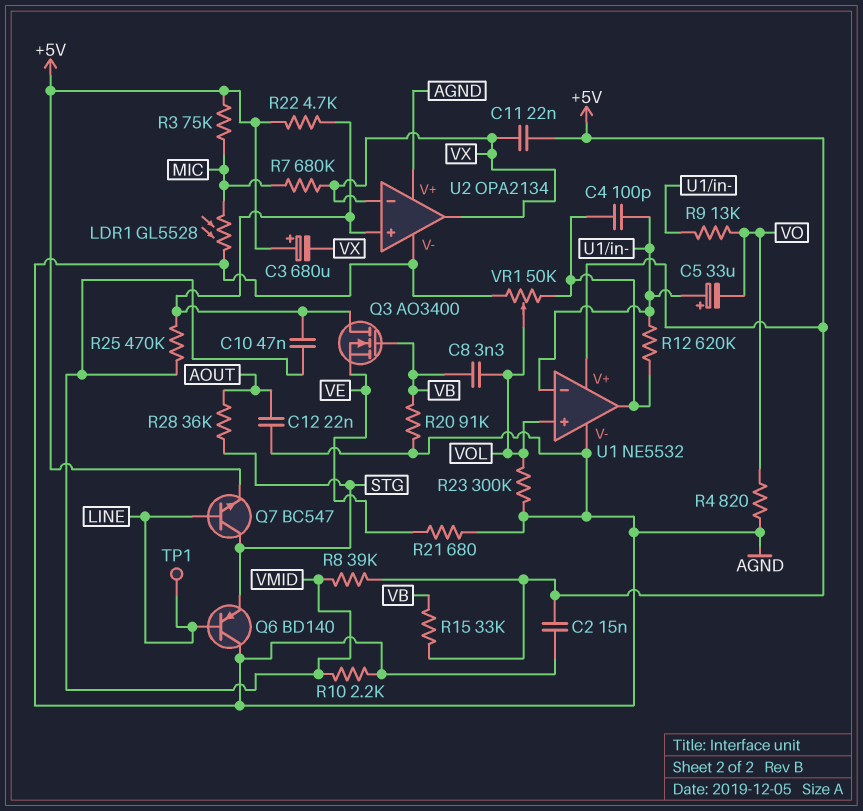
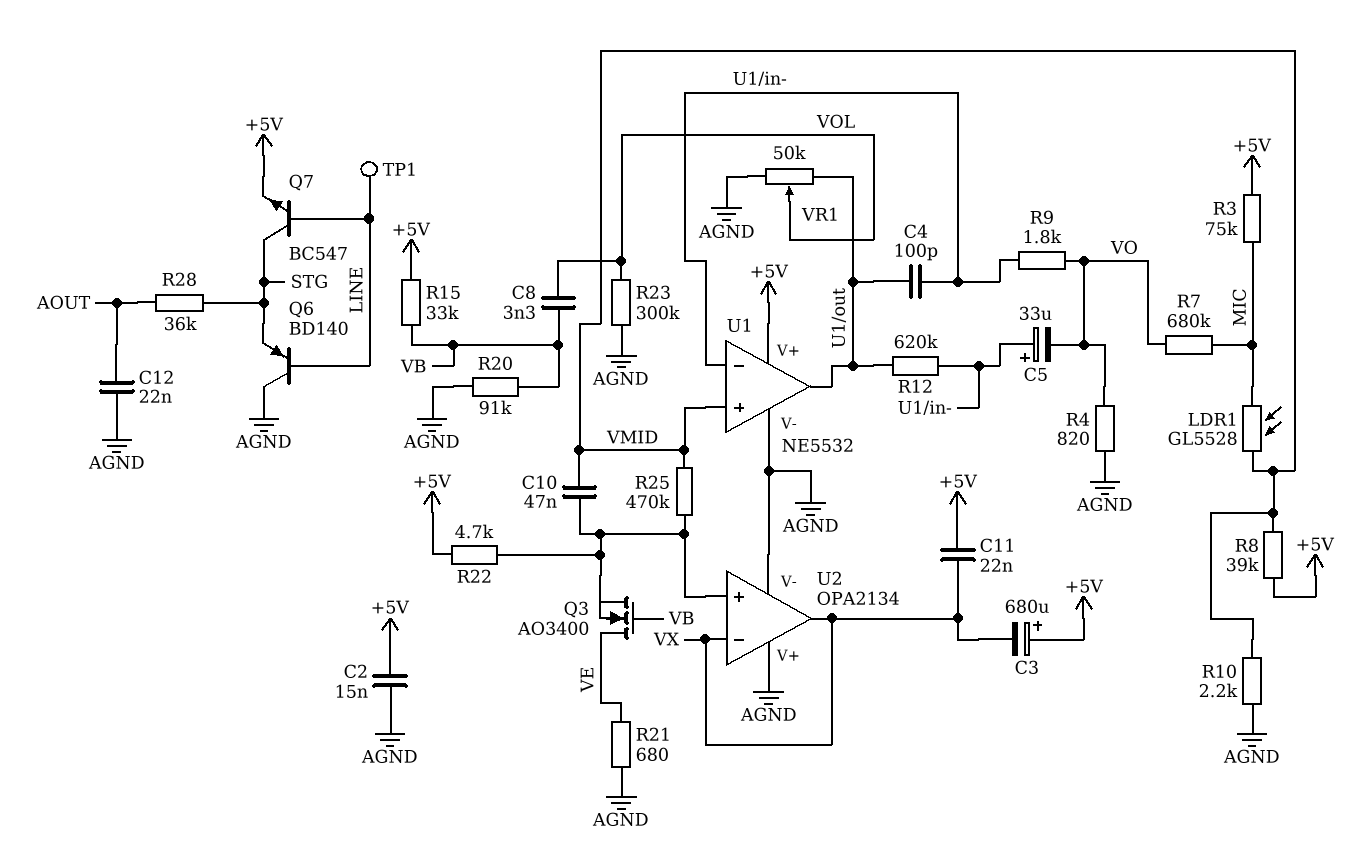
LDR1: GL5528 (AGND, MIC) -> GL5528 (MIC, VMID)
Q3: NMOS AO3400 (G VB, D U2/in+, S VE) -> NMOS AO3400 (G VB, D VE, S U2/in+)
R7: 680k (MIC, VX) -> 680k (MIC, VO)
R9: 13k (U1/in-, VO) -> 1.8k (U1/in-, VO)
U1 pin in+: VOL -> VMID

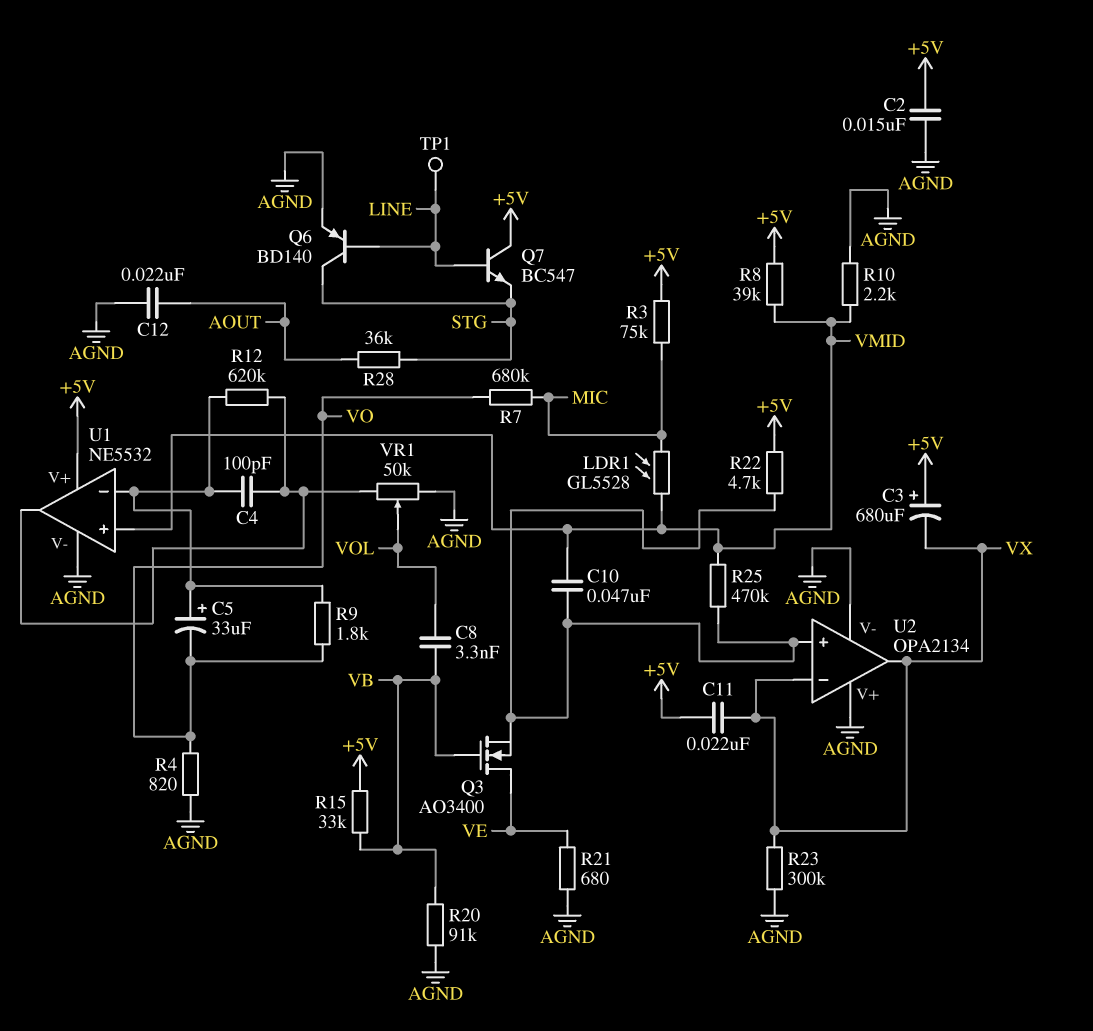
Q6: PNP BD140 (B LINE, C AGND, E STG) -> PNP BD140 (B LINE, C STG, E AGND)
Q7: NPN BC547 (B LINE, C STG, E +5V) -> NPN BC547 (B LINE, C +5V, E STG)
R23: 300k (AGND, VOL) -> 300k (AGND, VX)

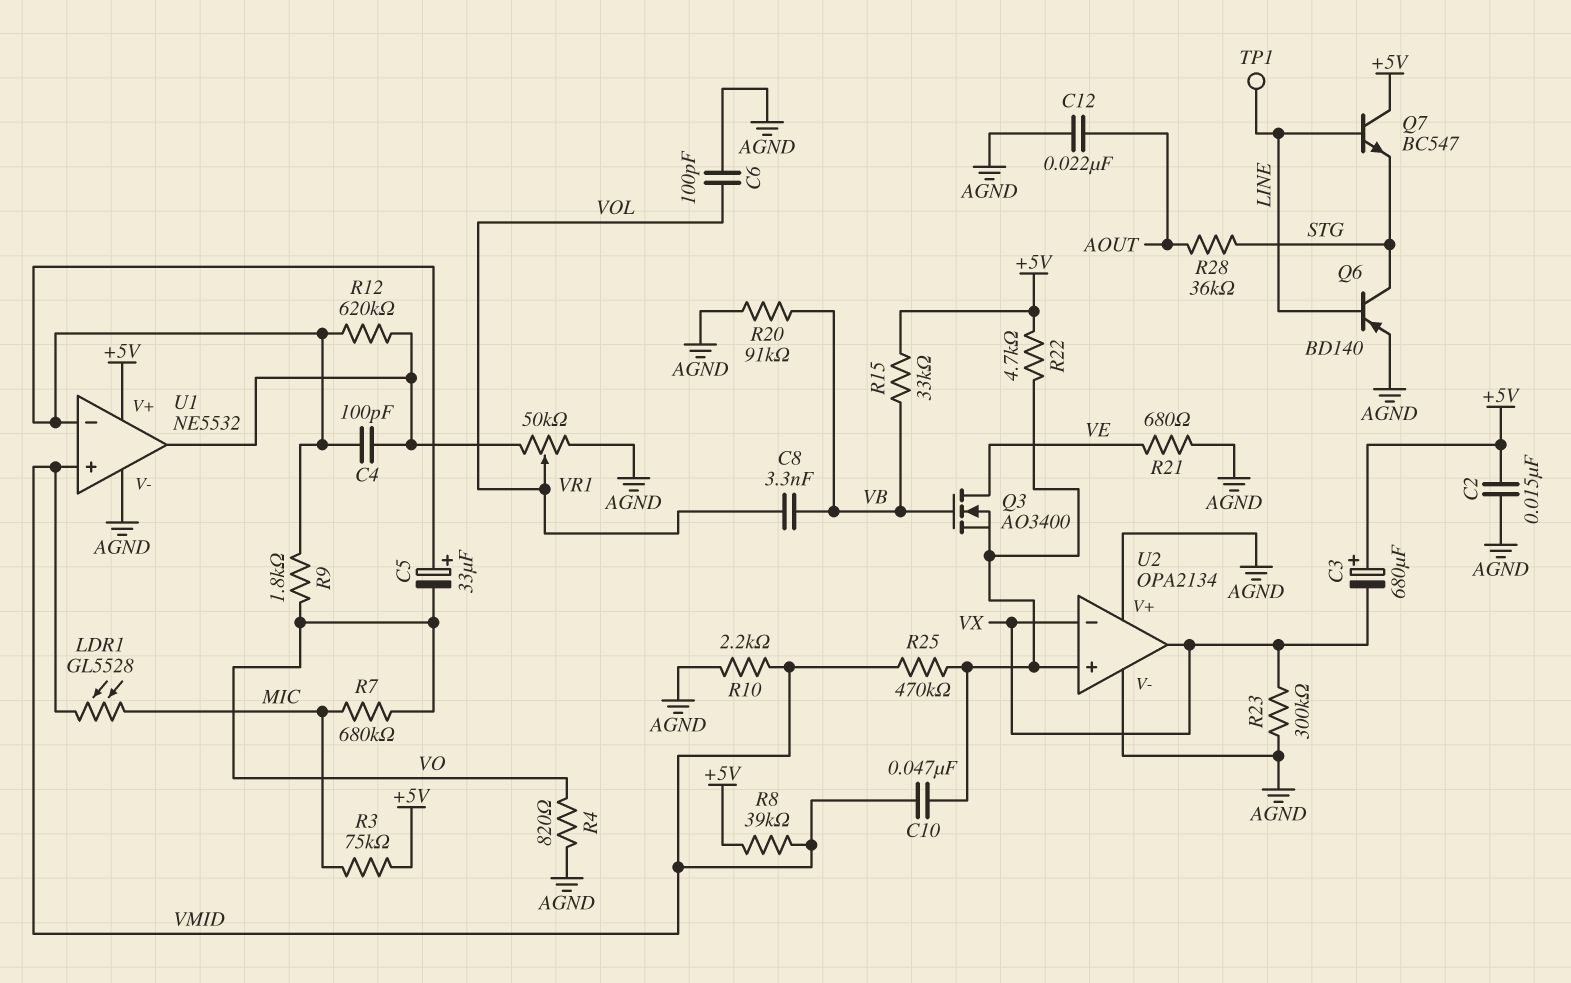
C6: none -> 100pF (AGND, VOL)
C11: 22nF (+5V, VX) -> none

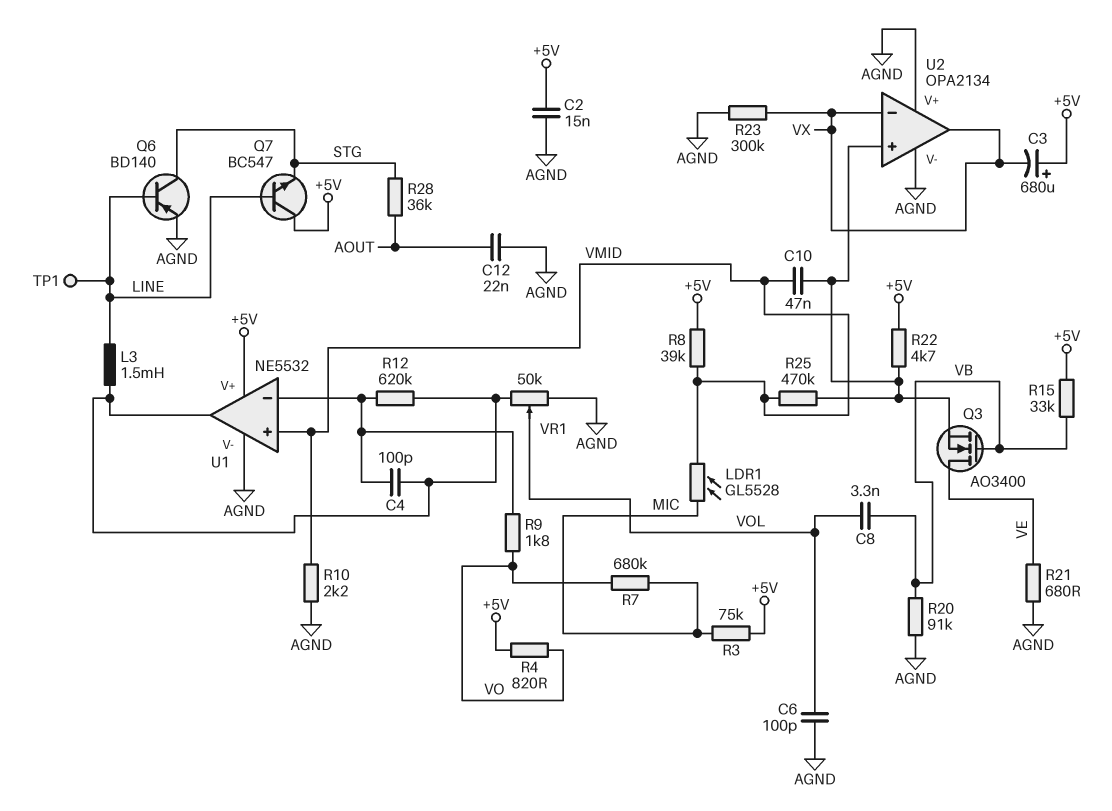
C5: 33uF (plus U1/in-, minus VO) -> none
L3: none -> 1.5mH (LINE, U1/out)
R4: 820 (AGND, VO) -> 820 (+5V, VO)

